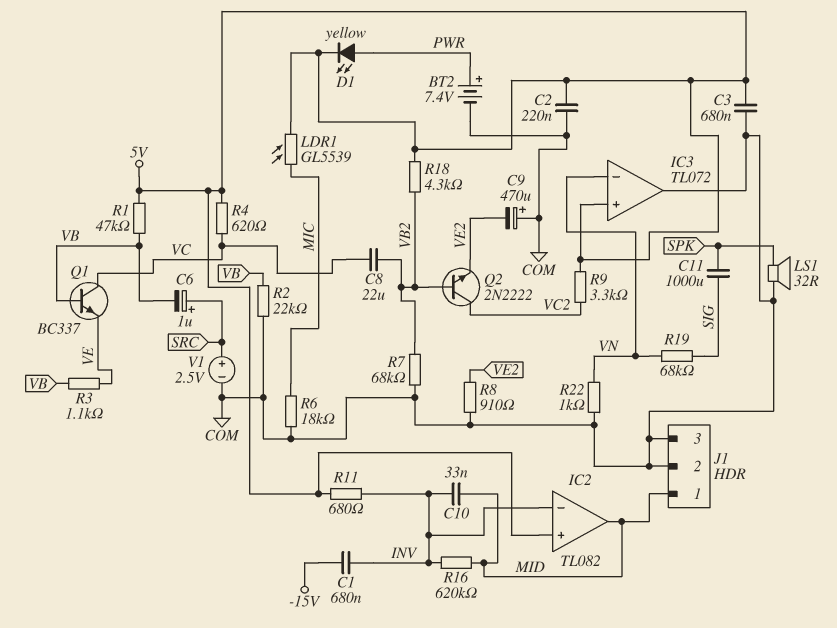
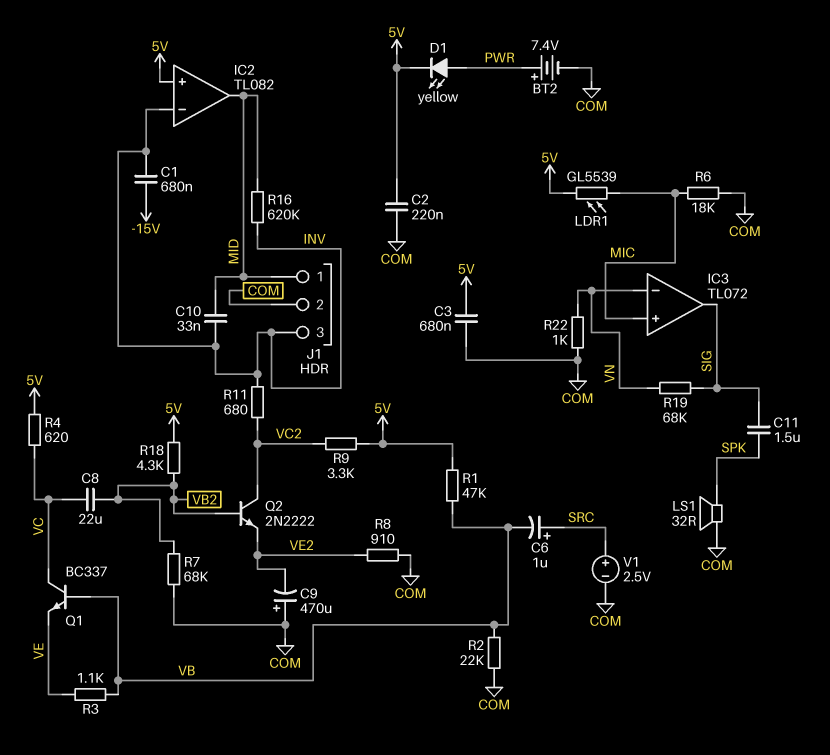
C11: 1000uF (SIG, SPK) -> 1.5uF (SIG, SPK)
IC3 pin in+: 5V -> MIC
IC3 pin out: COM -> SIG
J1 pin 3: COM -> INV
R11: 680 (5V, INV) -> 680 (INV, VC2)

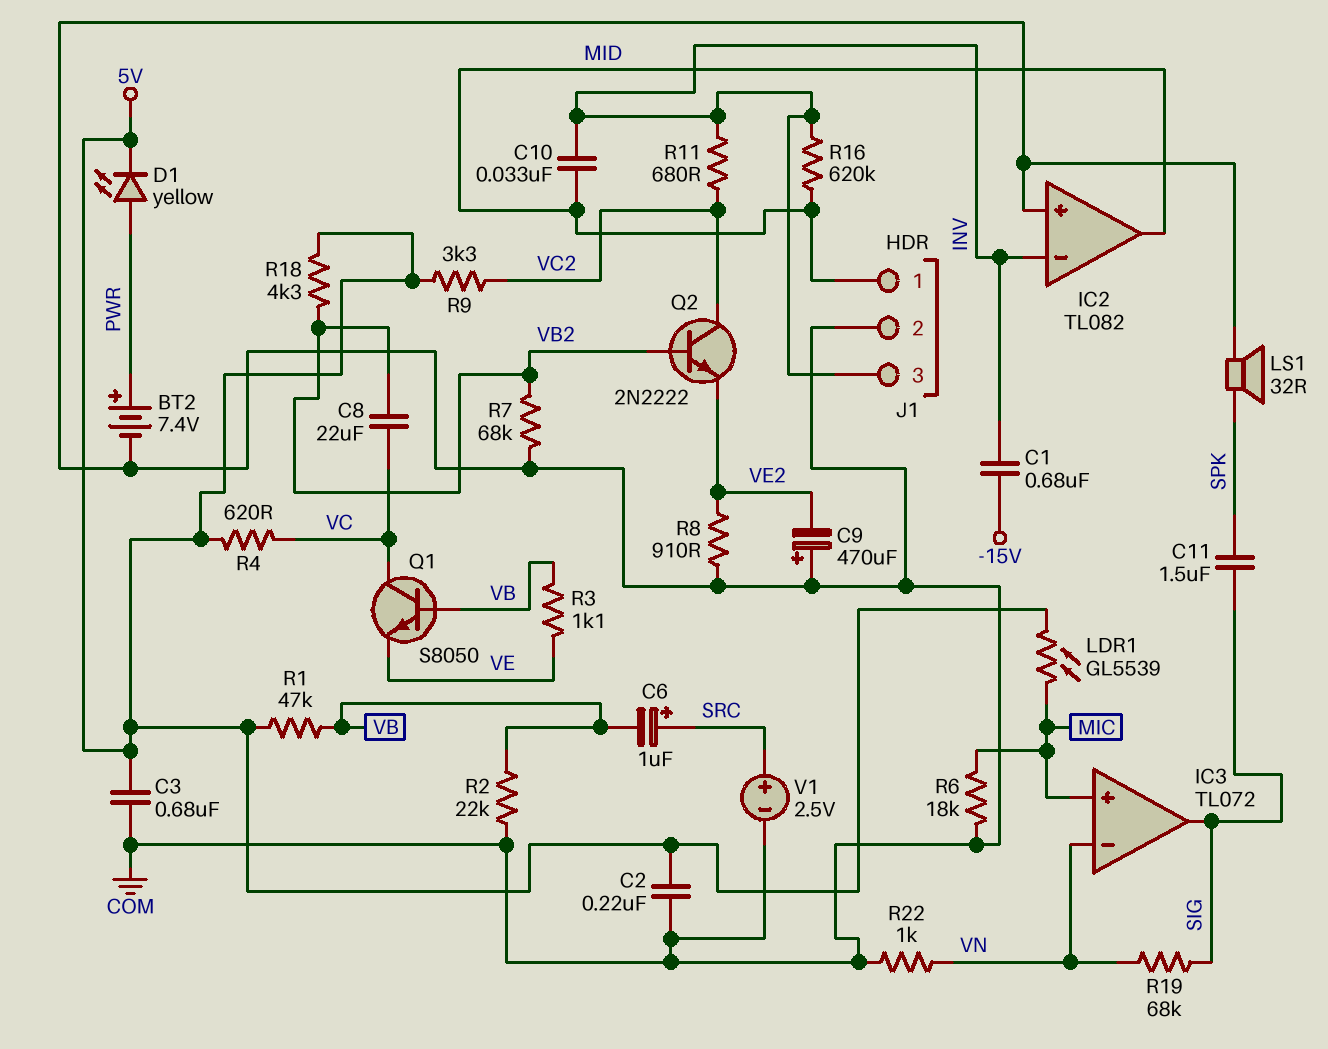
IC2 pin in+: 5V -> COM
Q1: NPN BC337 (B VB, C VC, E VE) -> NPN S8050 (B VB, C VC, E VE)

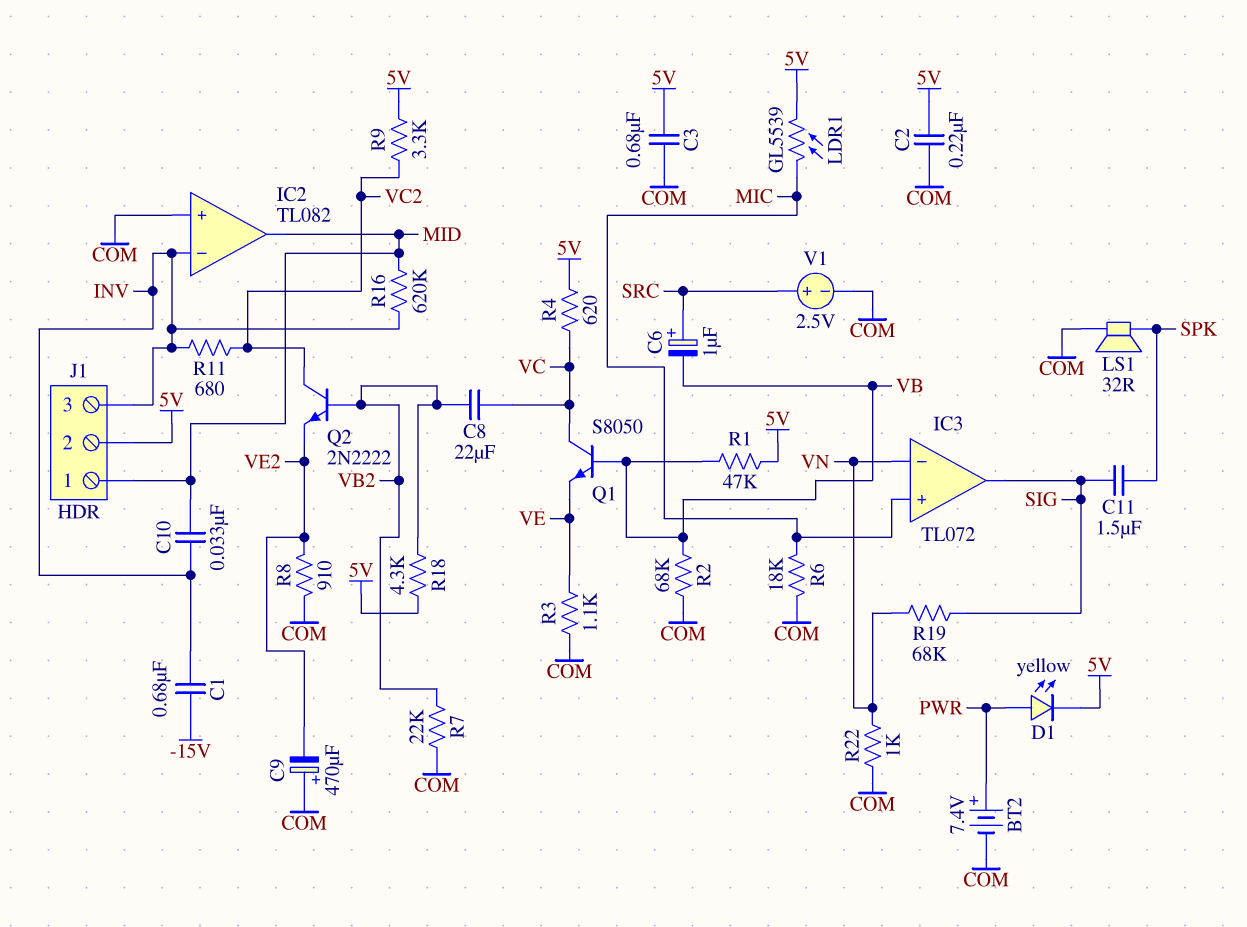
J1 pin 2: COM -> 5V
R2: 22k (COM, VB) -> 68k (COM, VB)
R3: 1.1k (VB, VE) -> 1.1k (COM, VE)
R7: 68k (COM, VB2) -> 22k (COM, VB2)

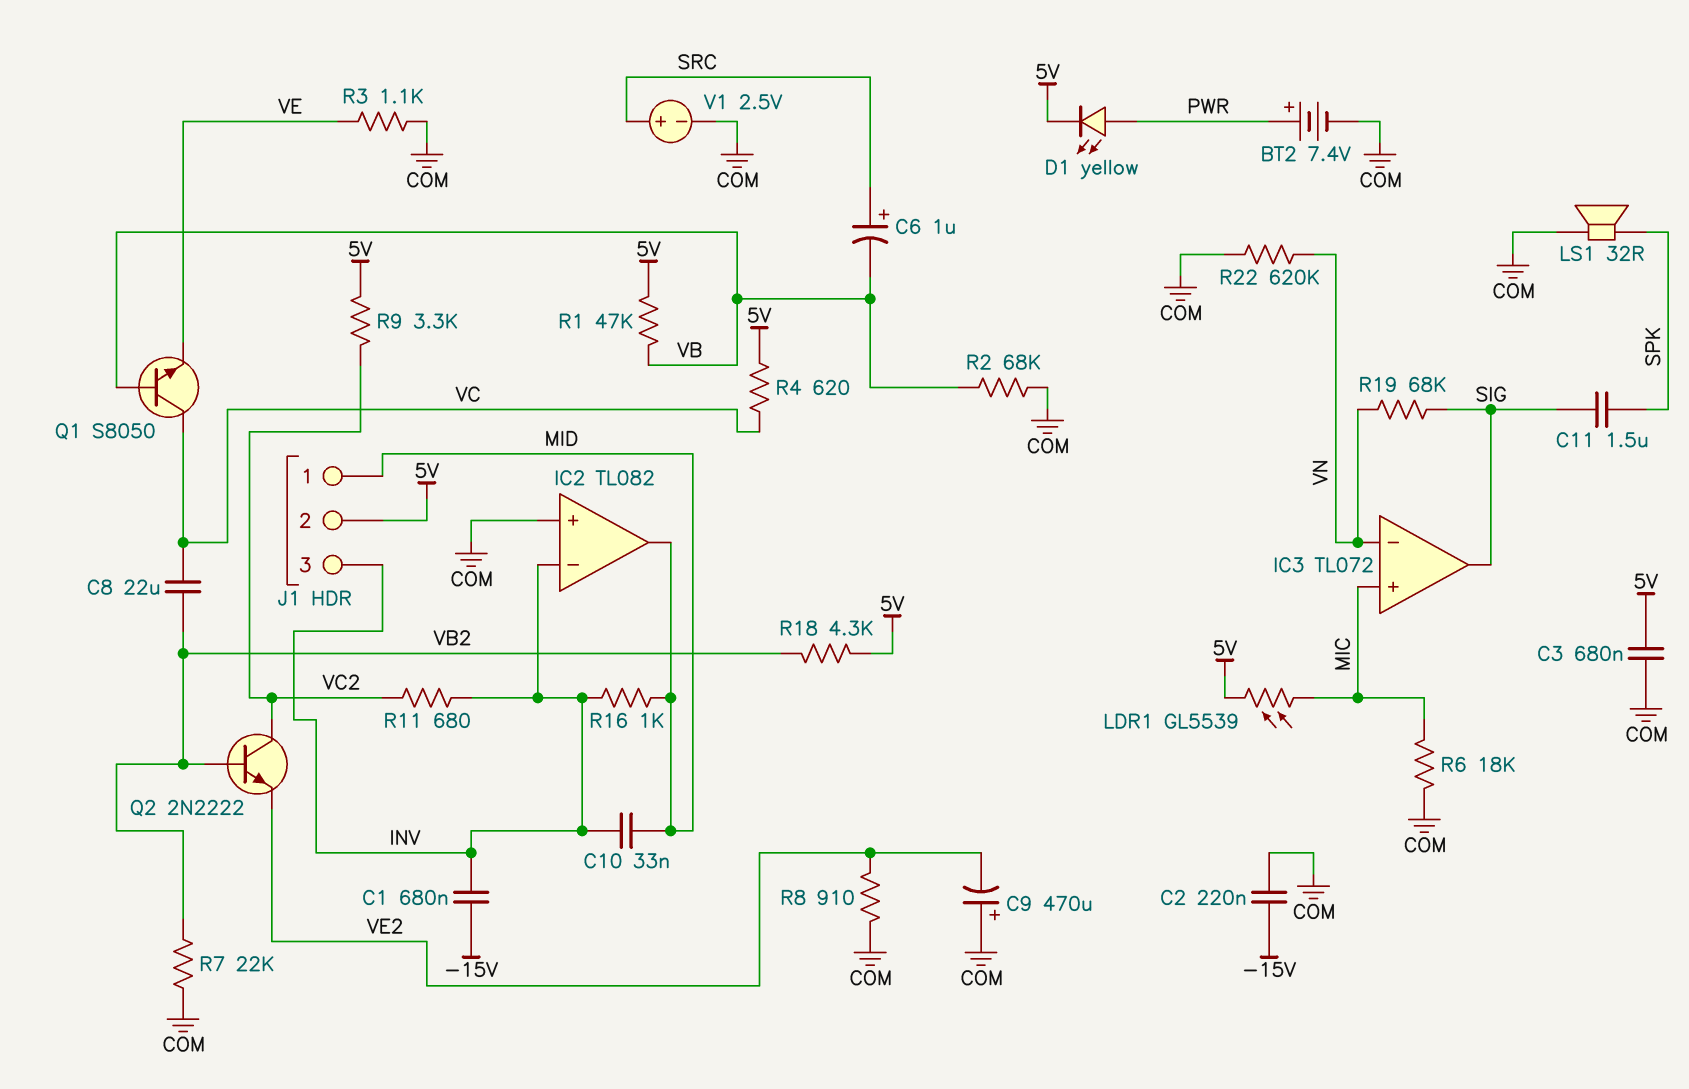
C2: 220nF (5V, COM) -> 220nF (-15V, COM)
R16: 620k (INV, MID) -> 1k (INV, MID)
R22: 1k (COM, VN) -> 620k (COM, VN)

